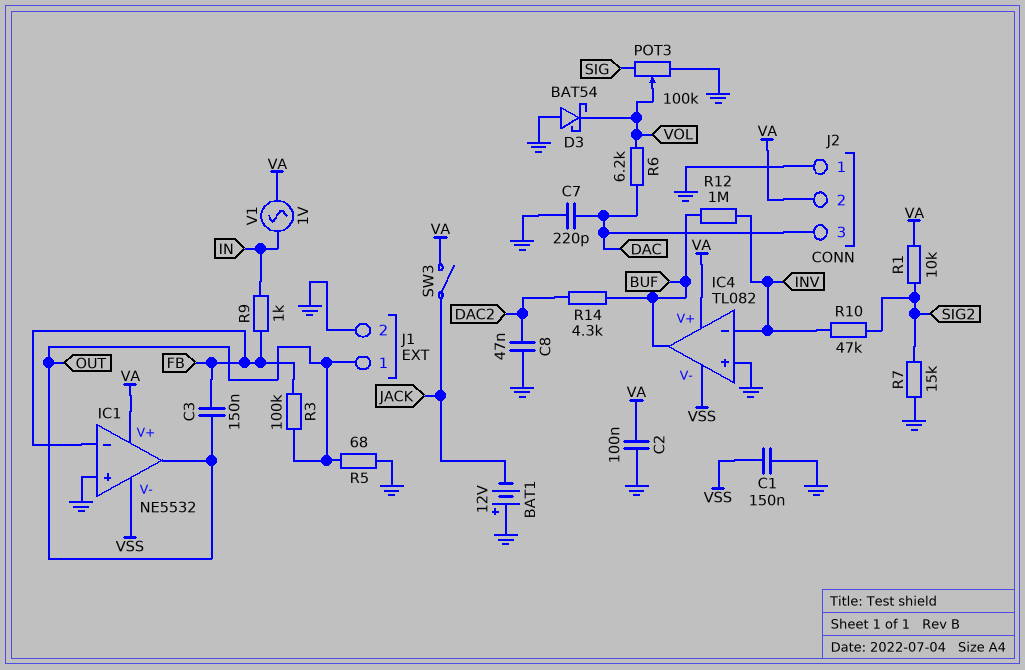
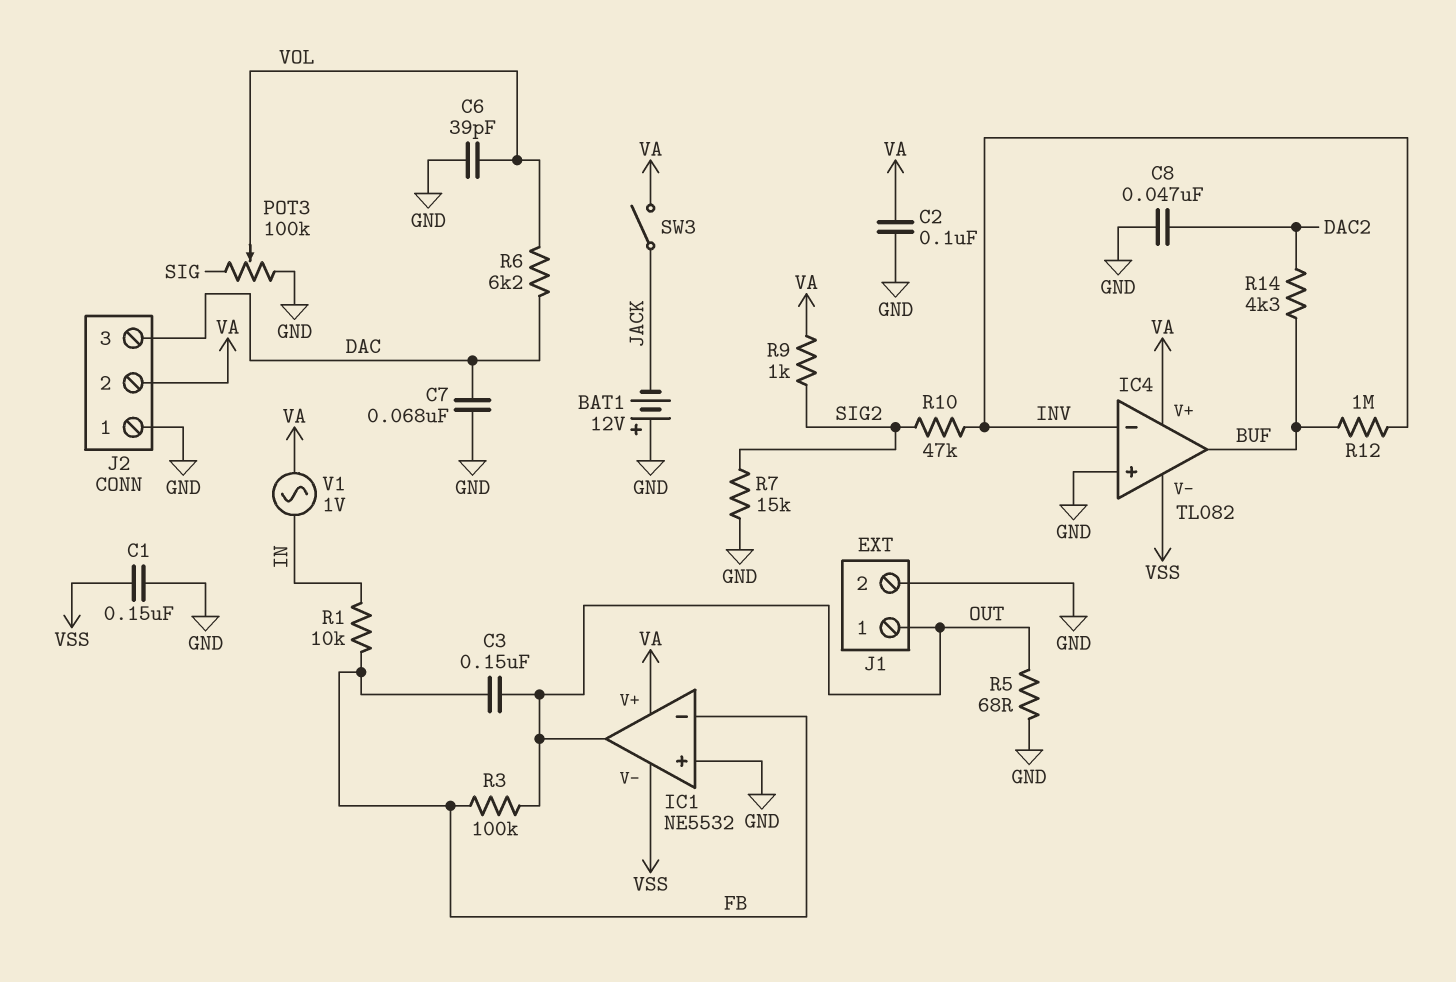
C6: none -> 39pF (GND, VOL)
C7: 220pF (DAC, GND) -> 68nF (DAC, GND)
D3: schottky BAT54 (A GND, K VOL) -> none
R1: 10k (SIG2, VA) -> 10k (FB, IN)
R9: 1k (FB, IN) -> 1k (SIG2, VA)

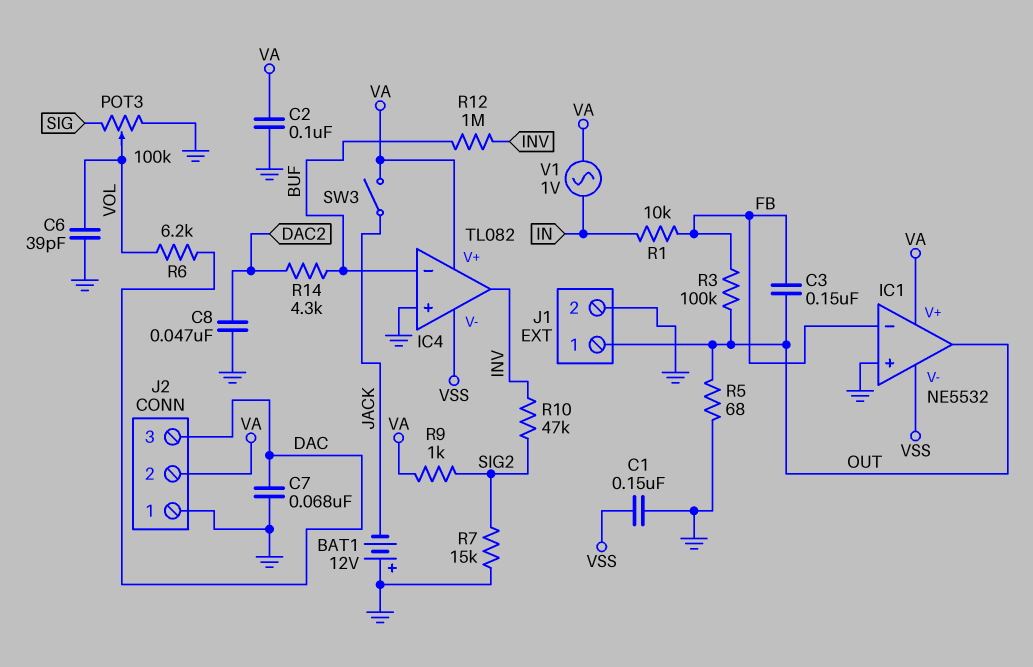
IC4 pin in-: INV -> BUF
IC4 pin out: BUF -> INV

